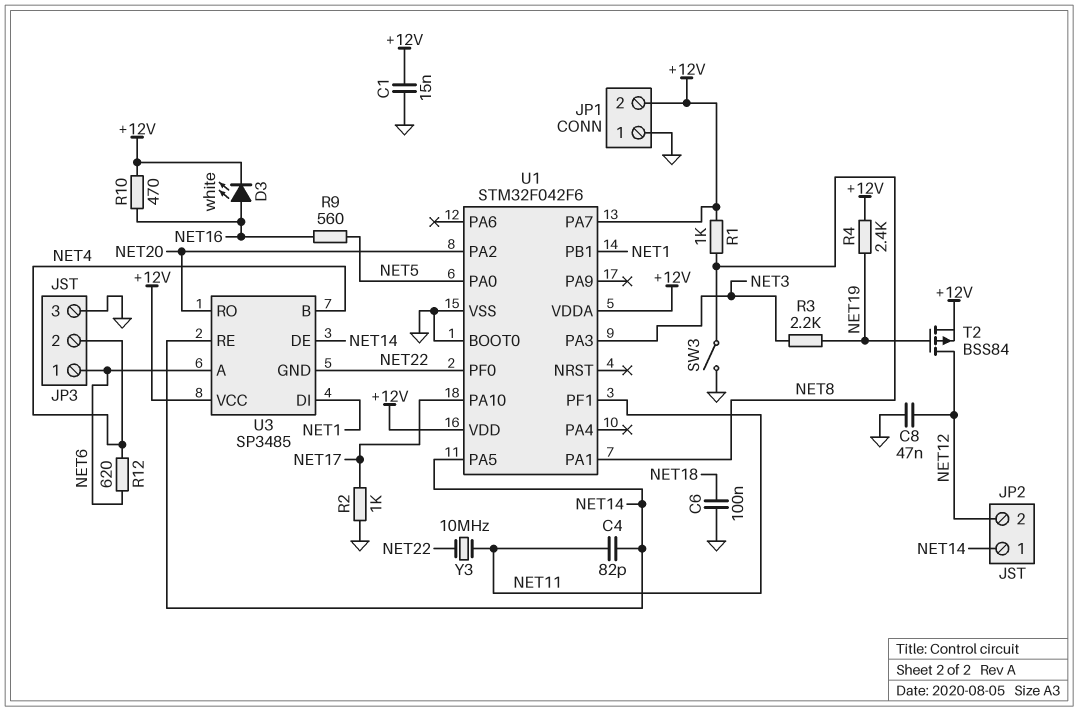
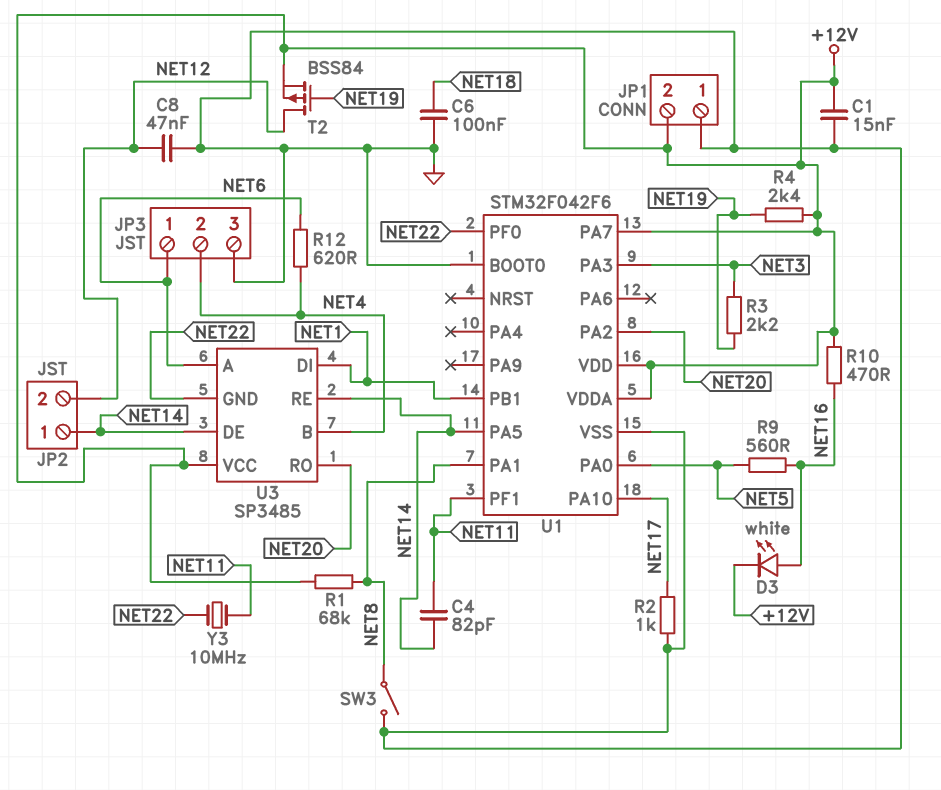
R1: 1k (+12V, NET8) -> 68k (+12V, NET8)

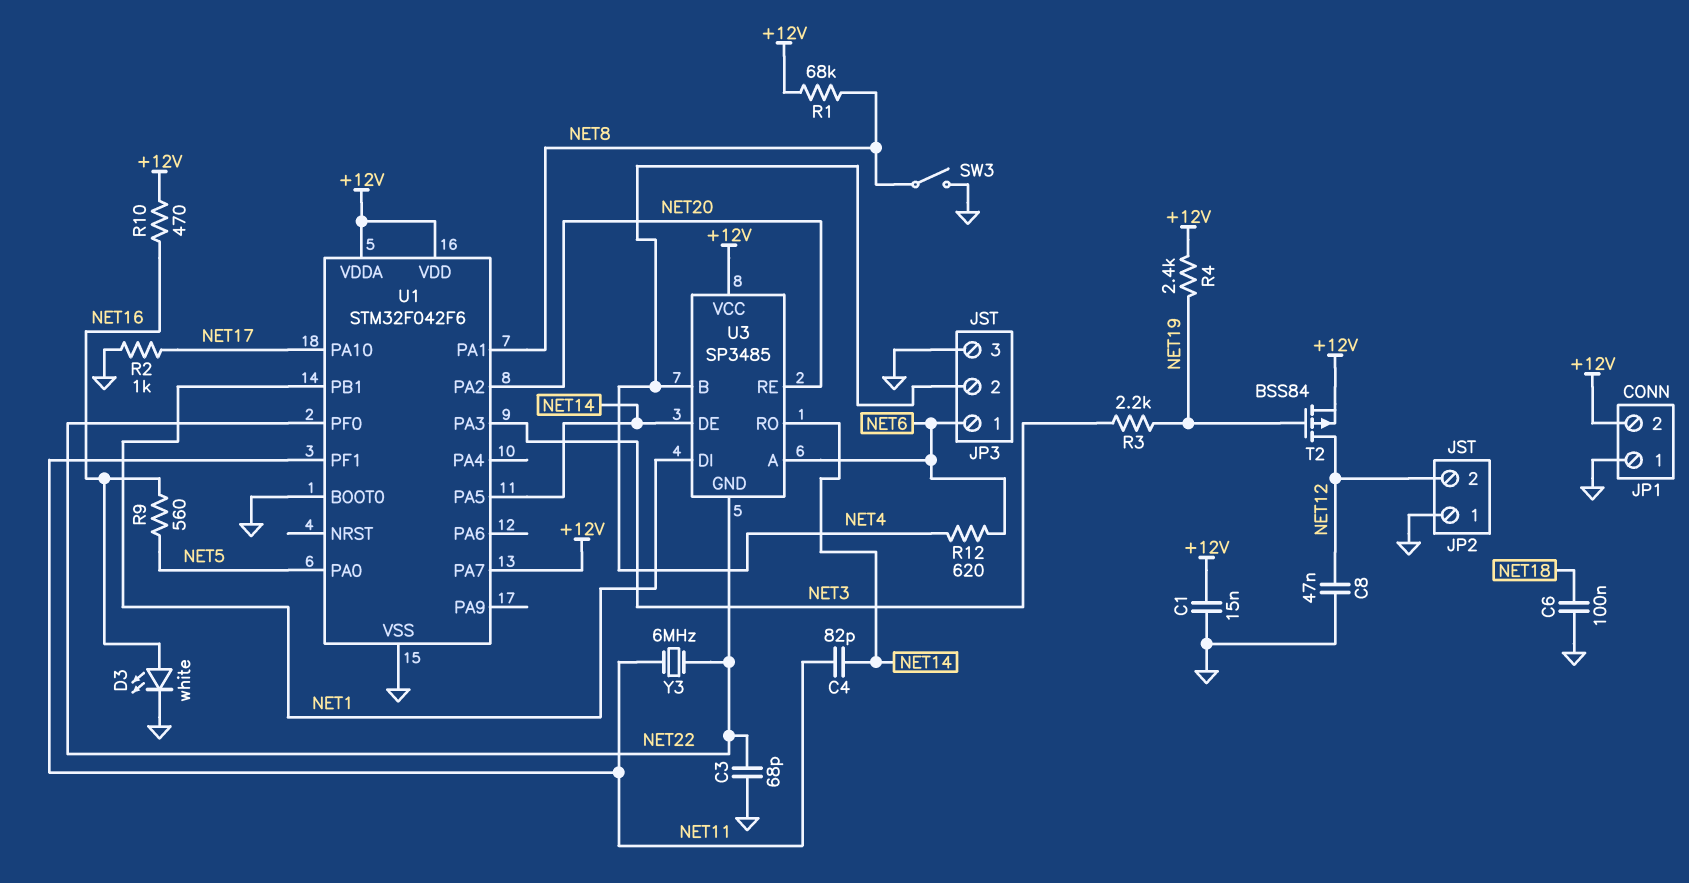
C3: none -> 68pF (GND, NET22)
D3: LED white (A NET16, K +12V) -> LED white (A NET16, K GND)
JP2 pin 1: NET14 -> GND
U3 pin RE: NET14 -> NET20
U3 pin RO: NET20 -> NET14
Y3: 10MHz (NET11, NET22) -> 6MHz (NET11, NET22)

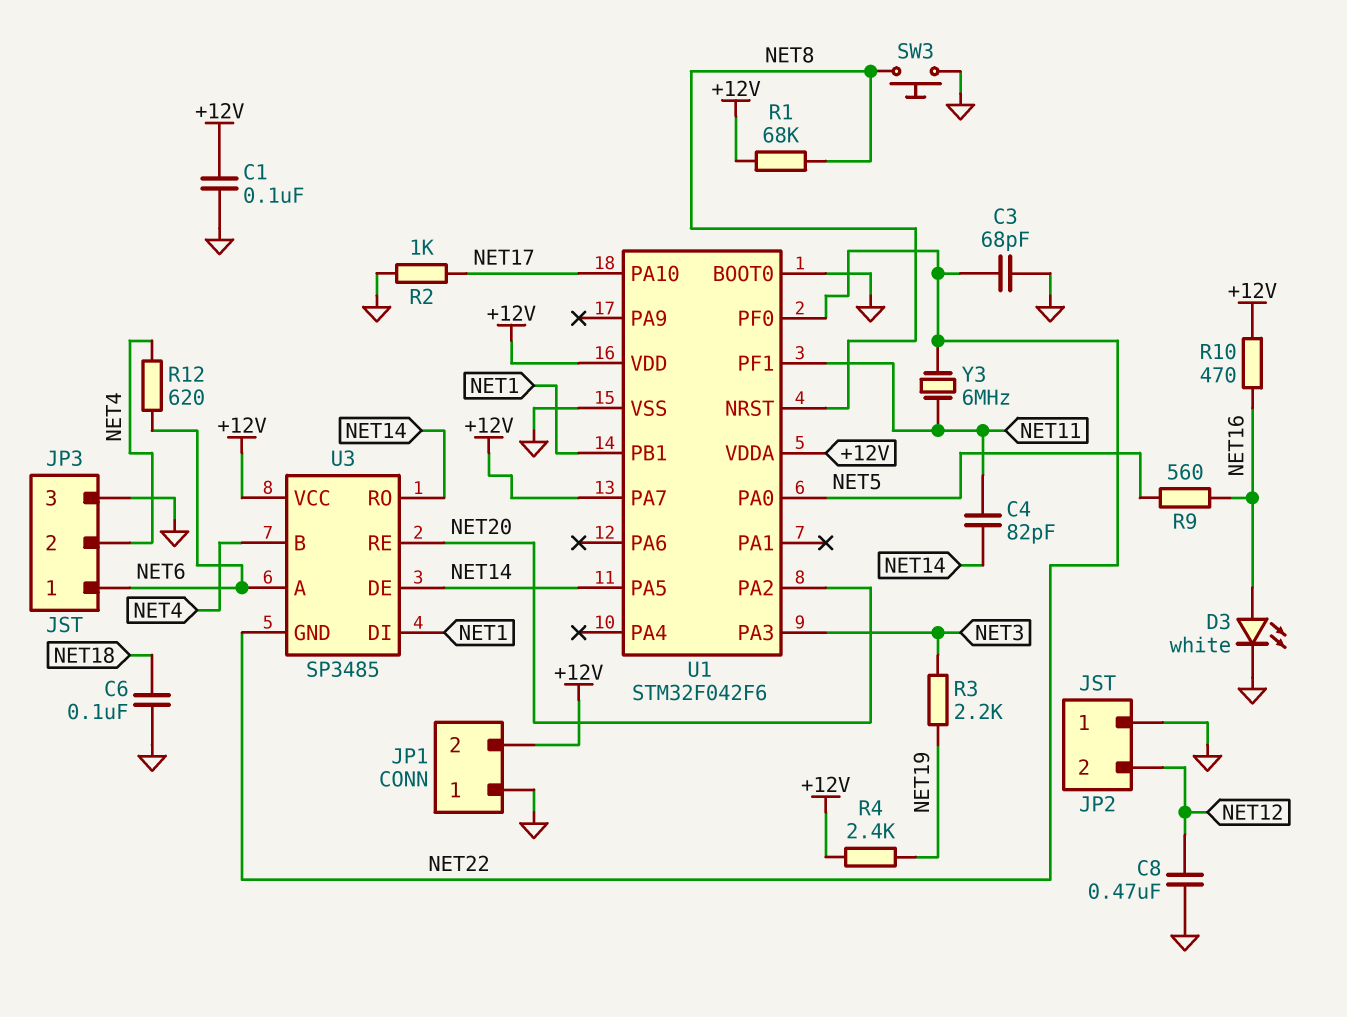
C1: 15nF (+12V, GND) -> 100nF (+12V, GND)
C8: 47nF (GND, NET12) -> 470nF (GND, NET12)
SW3: switch (GND, NET8) -> button (GND, NET8)
T2: PMOS BSS84 (G NET19, D NET12, S +12V) -> none
U1 pin NRST: none -> NET8
U1 pin PA1: NET8 -> none

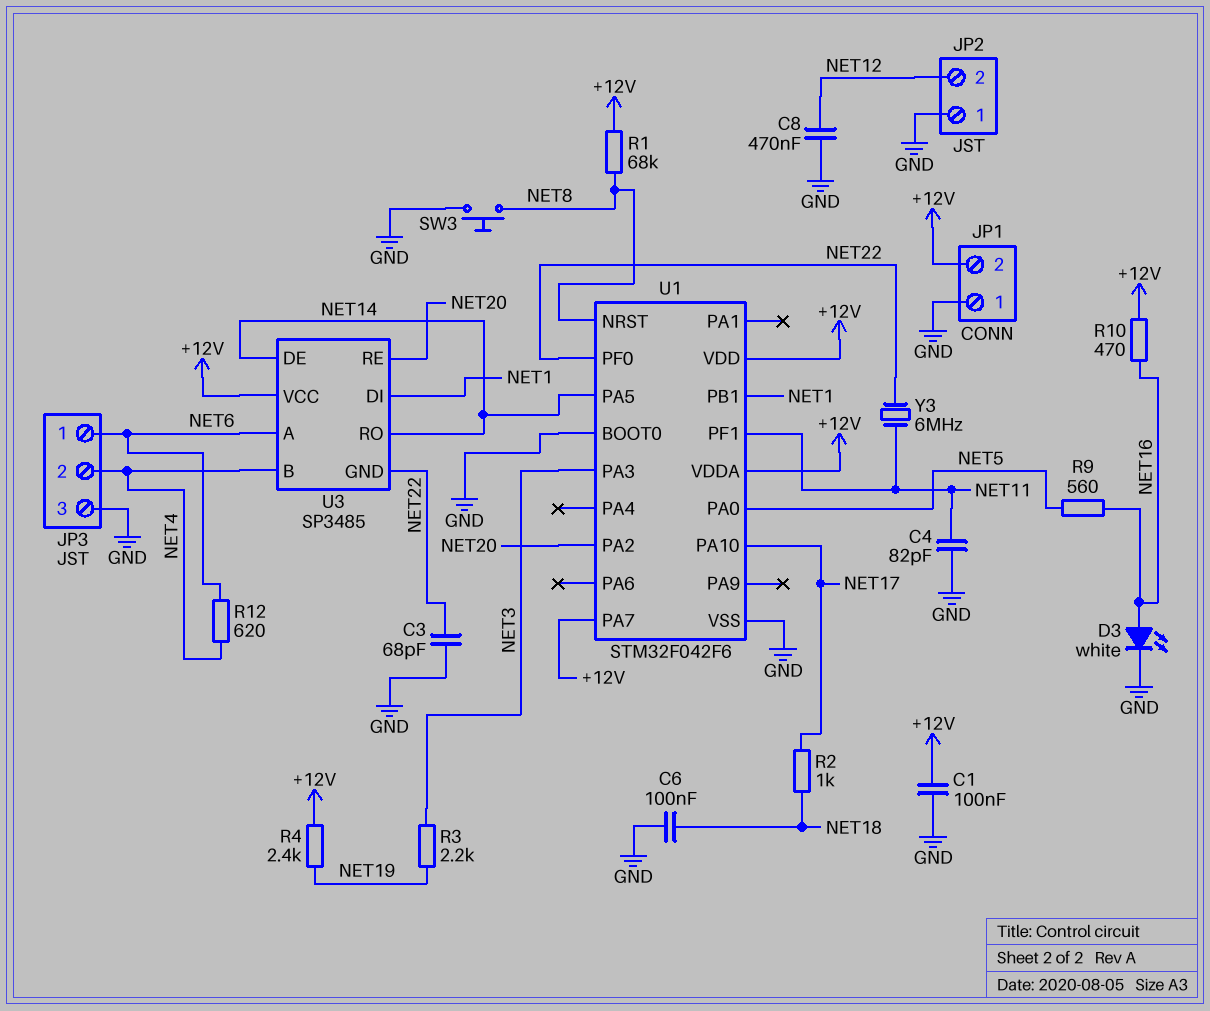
C4: 82pF (NET11, NET14) -> 82pF (GND, NET11)
R2: 1k (GND, NET17) -> 1k (NET17, NET18)

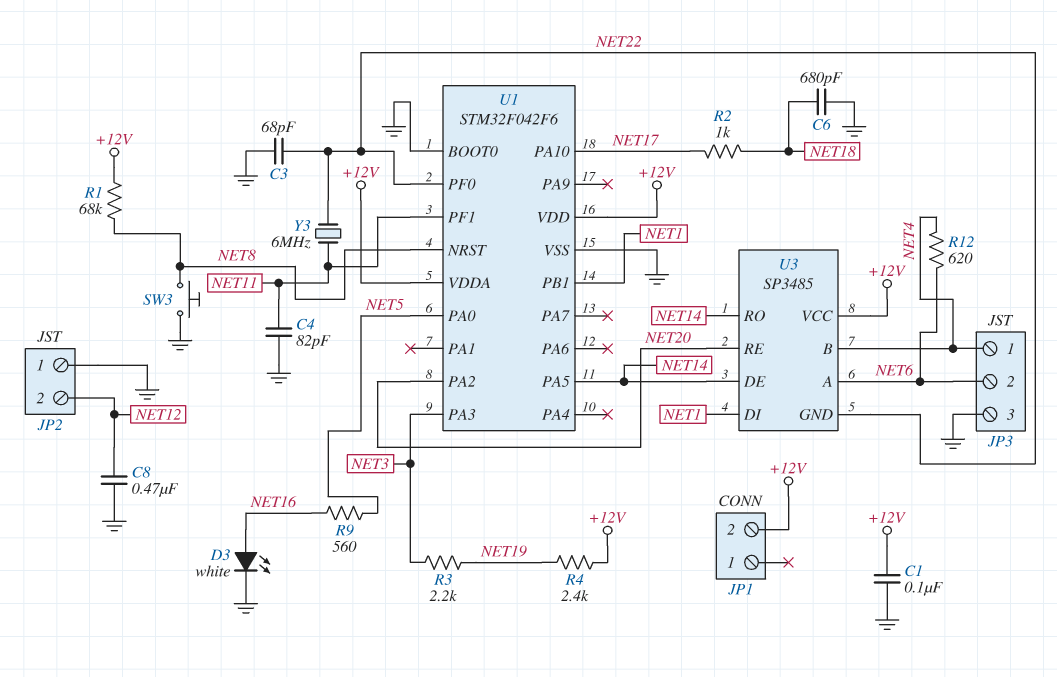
C6: 100nF (GND, NET18) -> 680pF (GND, NET18)
JP1 pin 1: GND -> none
JP3 pin 1: NET6 -> NET4
JP3 pin 2: NET4 -> NET6
R10: 470 (+12V, NET16) -> none
U1 pin PA7: +12V -> none

